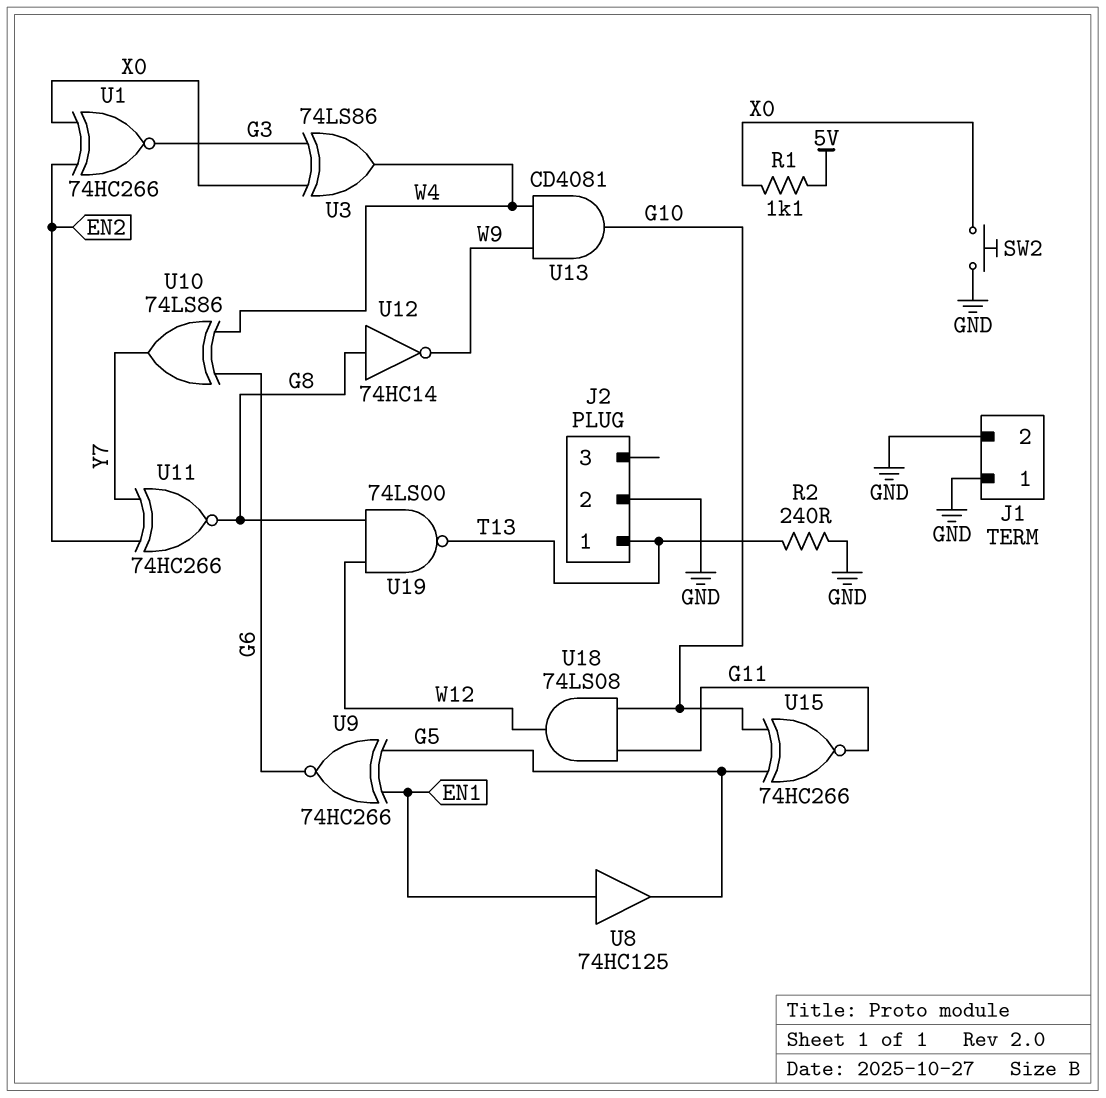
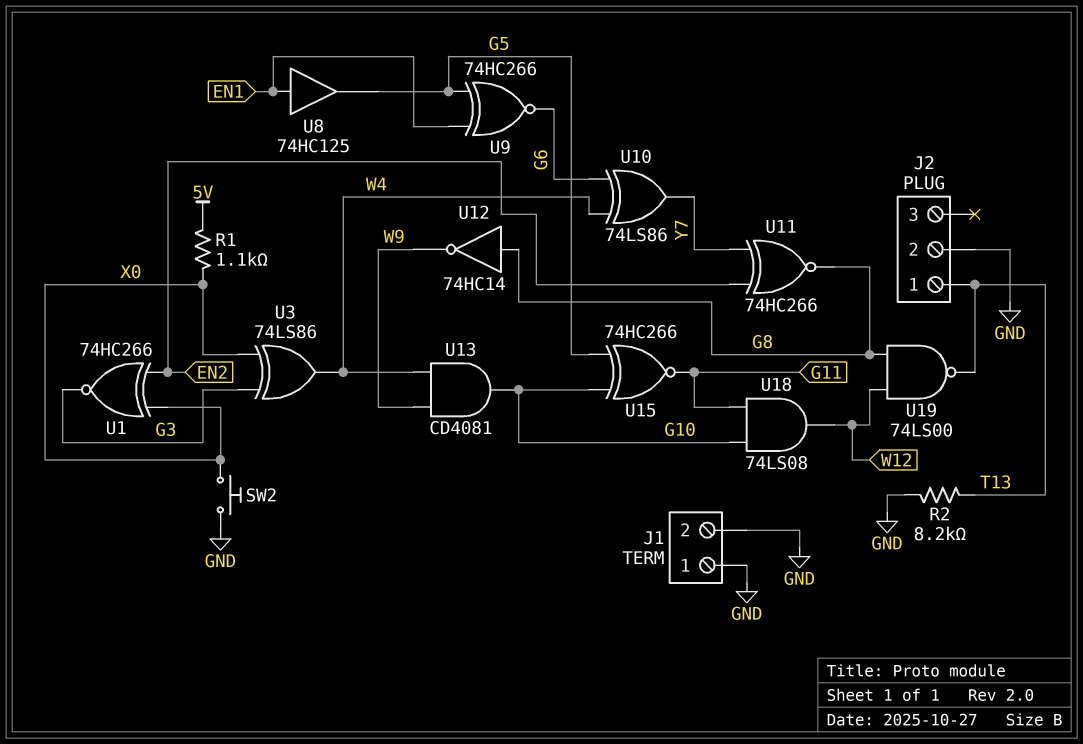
R2: 240 (GND, T13) -> 8.2k (GND, T13)

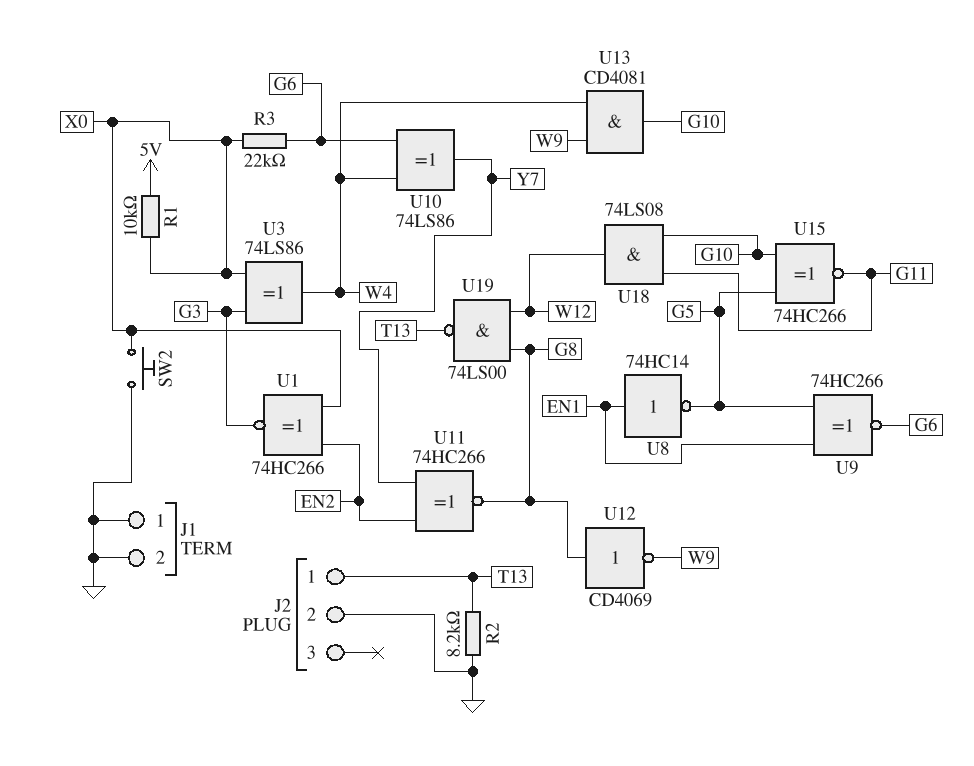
R1: 1.1k (5V, X0) -> 10k (5V, X0)
R3: none -> 22k (G6, X0)
U8: buffer 74HC125 (in EN1, out G5) -> NOT 74HC14 (in EN1, out G5)
U12: NOT 74HC14 (in G8, out W9) -> NOT CD4069 (in G8, out W9)

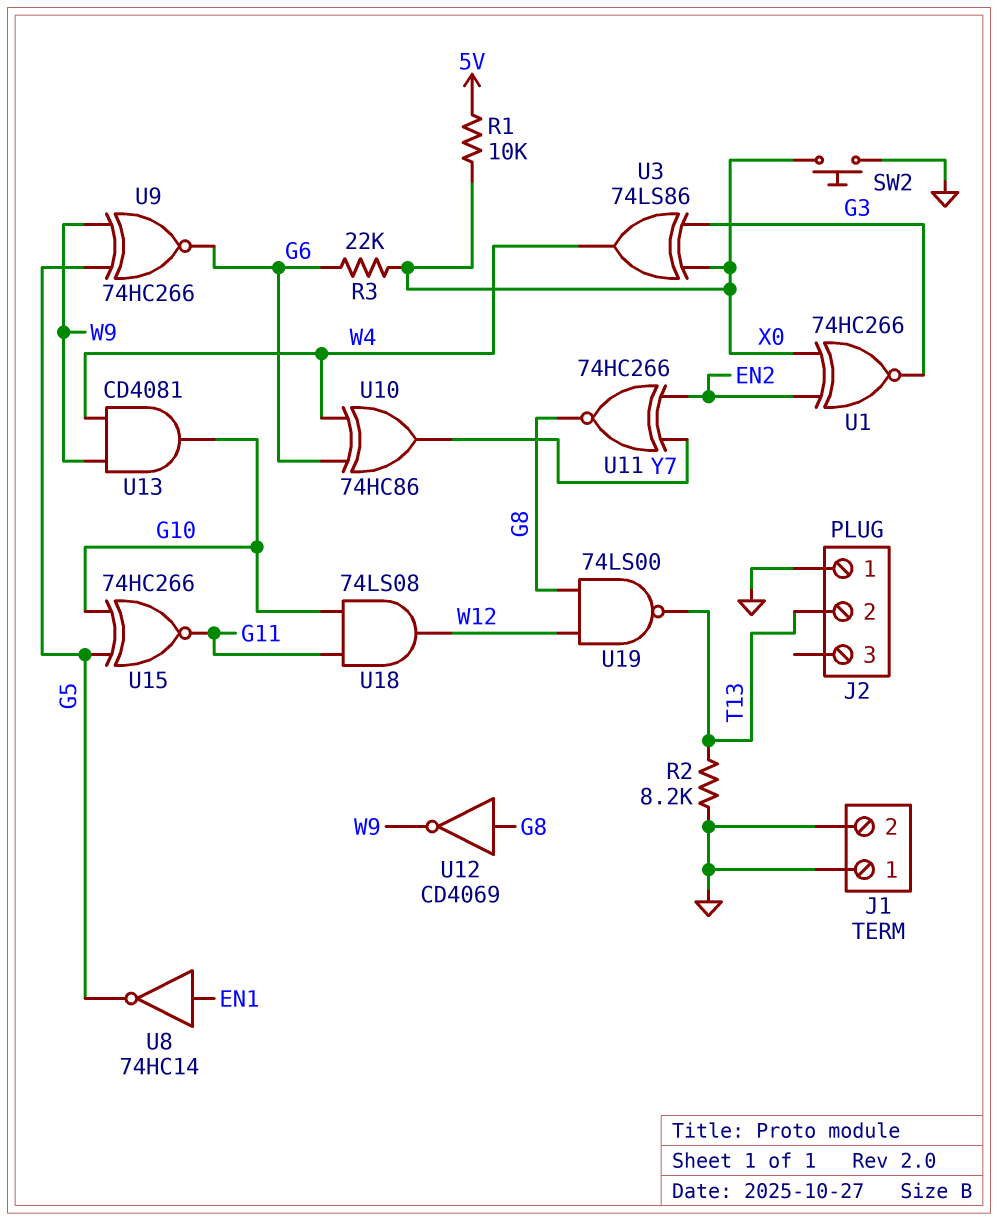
J2 pin 1: T13 -> GND
J2 pin 2: GND -> T13
U9: XNOR 74HC266 (in EN1, in G5, out G6) -> XNOR 74HC266 (in G5, in W9, out G6)
U10: XOR 74LS86 (in G6, in W4, out Y7) -> XOR 74HC86 (in G6, in W4, out Y7)

